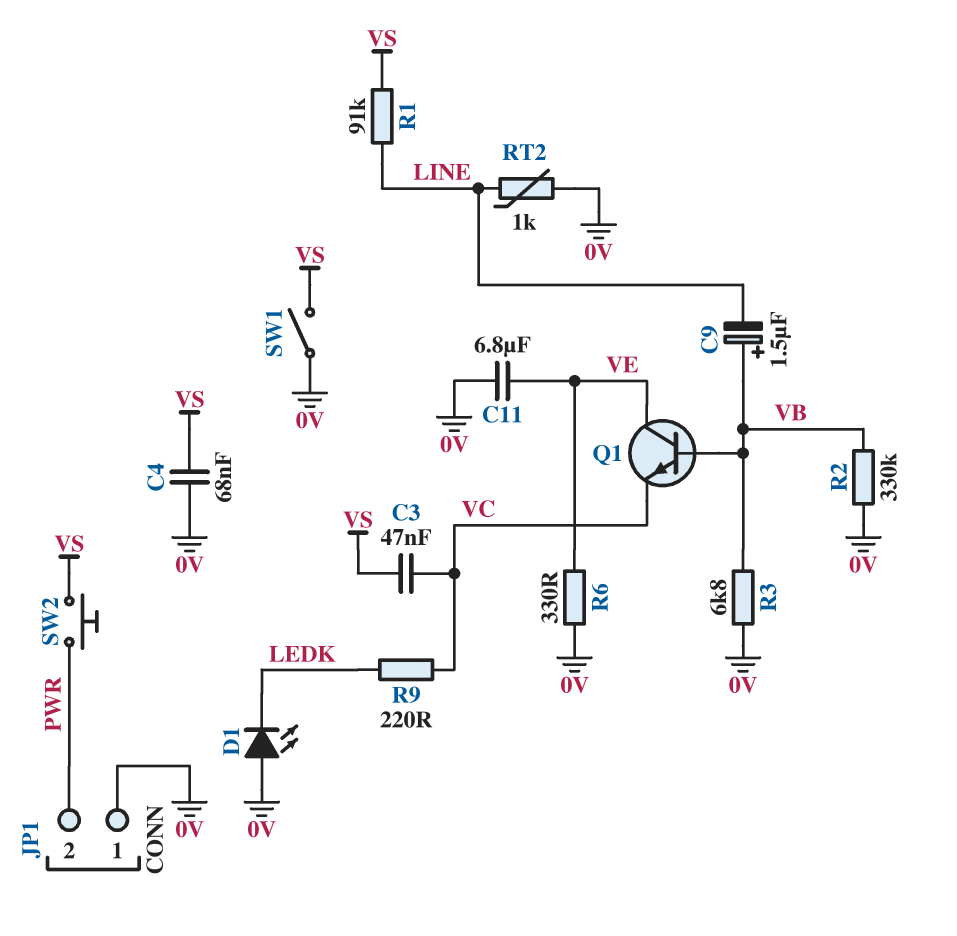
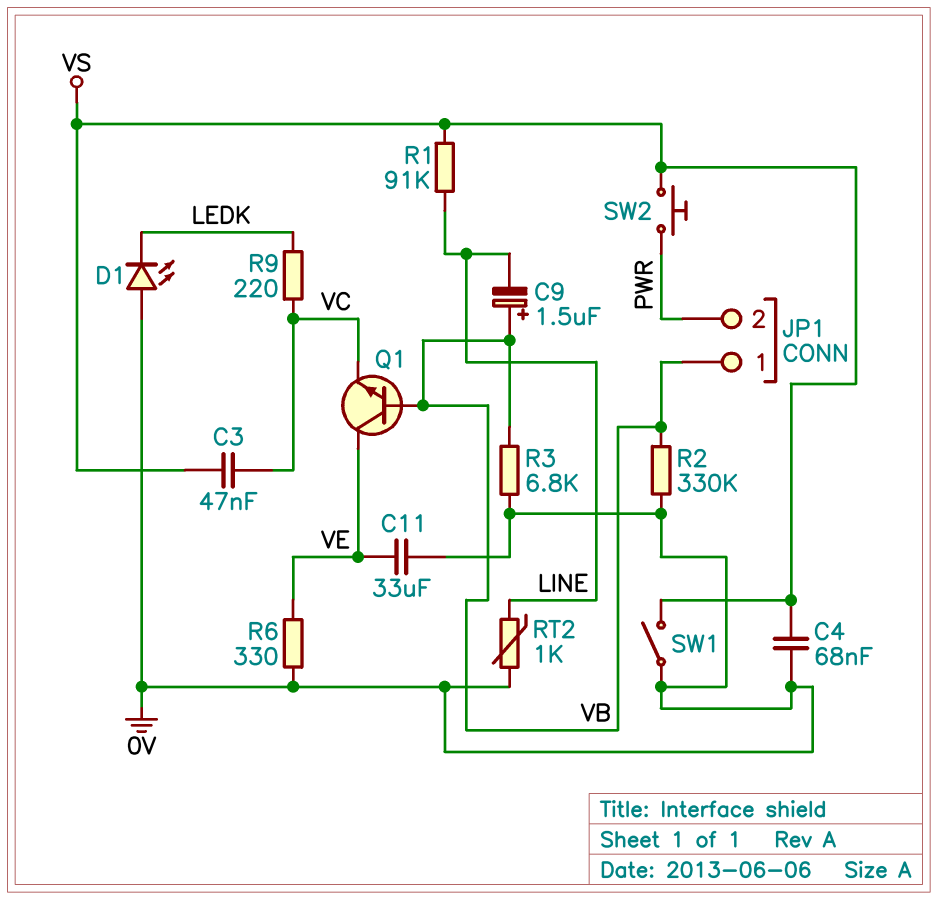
C11: 6.8uF (0V, VE) -> 33uF (0V, VE)
JP1 pin 1: 0V -> VB

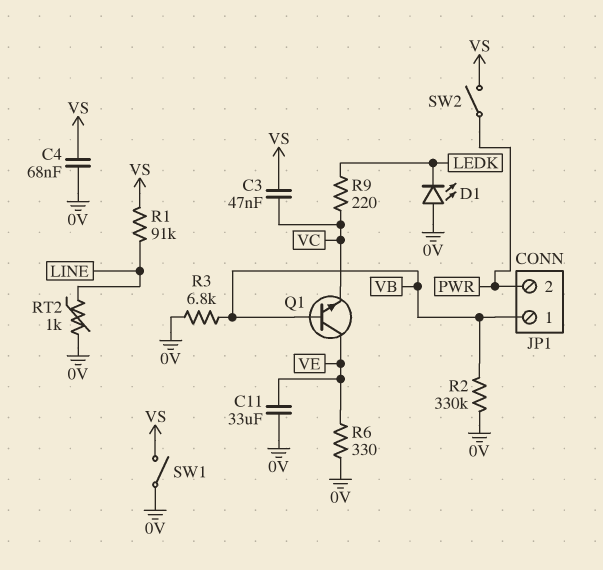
C9: 1.5uF (plus VB, minus LINE) -> none
SW2: button (PWR, VS) -> switch (PWR, VS)

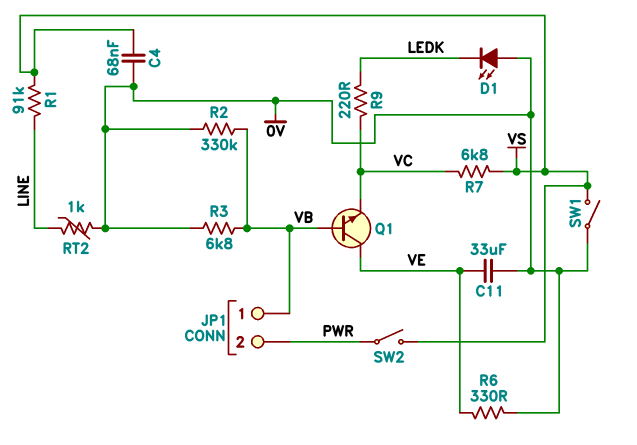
C3: 47nF (VC, VS) -> none
R7: none -> 6.8k (VC, VS)

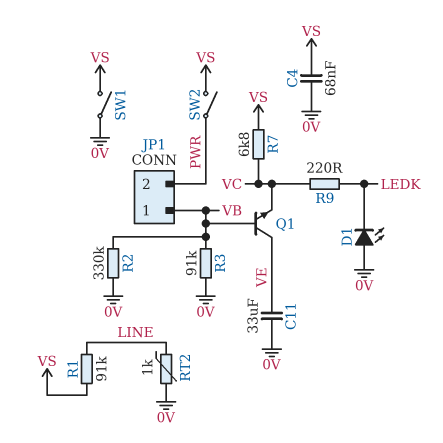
R3: 6.8k (0V, VB) -> 91k (0V, VB)
R6: 330 (0V, VE) -> none

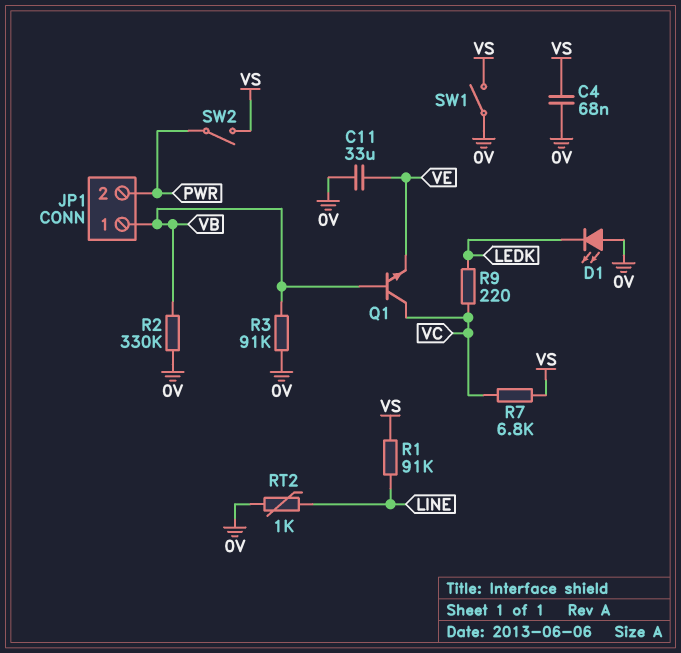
Q1: NPN (B VB, C VE, E VC) -> NPN (B VB, C VC, E VE)

